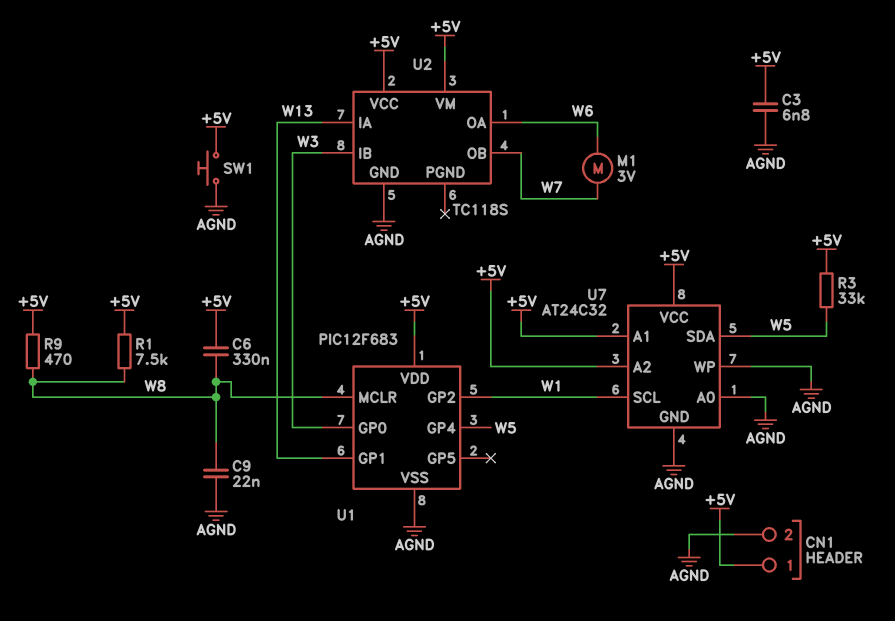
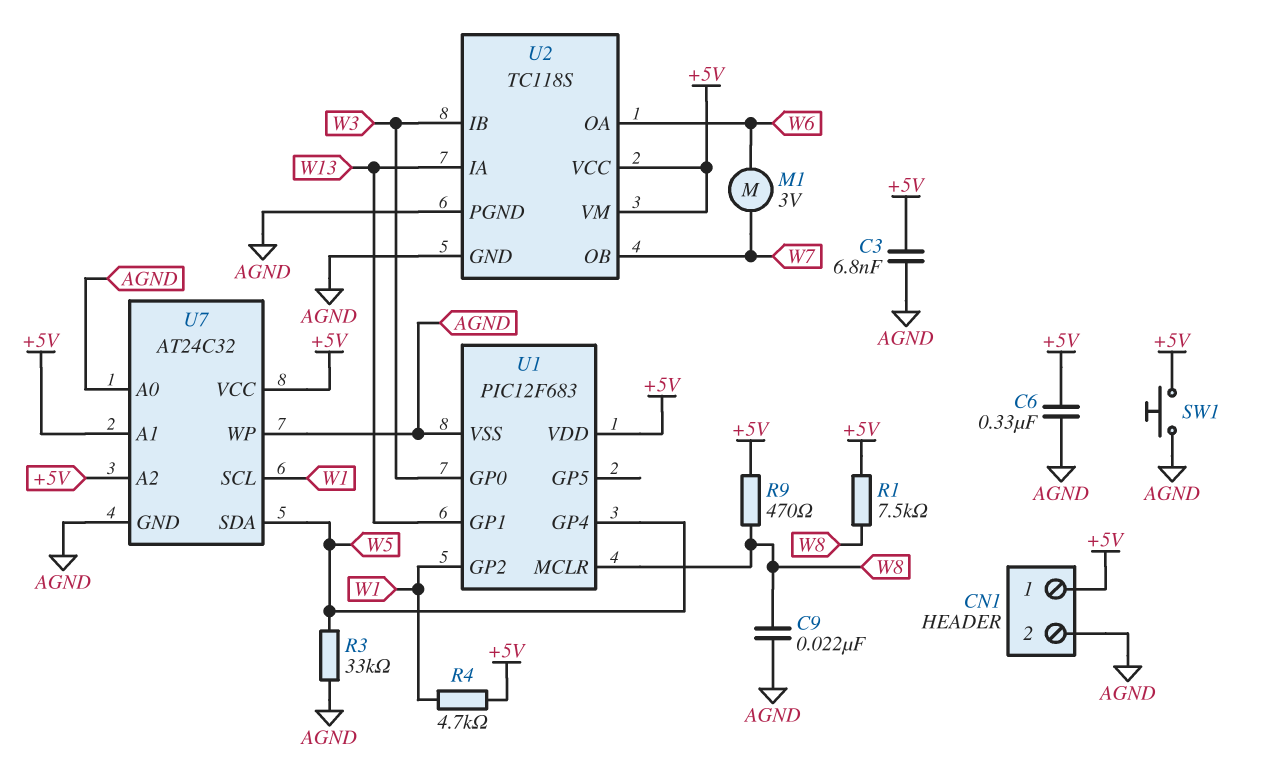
C6: 330nF (+5V, W8) -> 330nF (+5V, AGND)
R3: 33k (+5V, W5) -> 33k (AGND, W5)
R4: none -> 4.7k (+5V, W1)
U2 pin PGND: none -> AGND

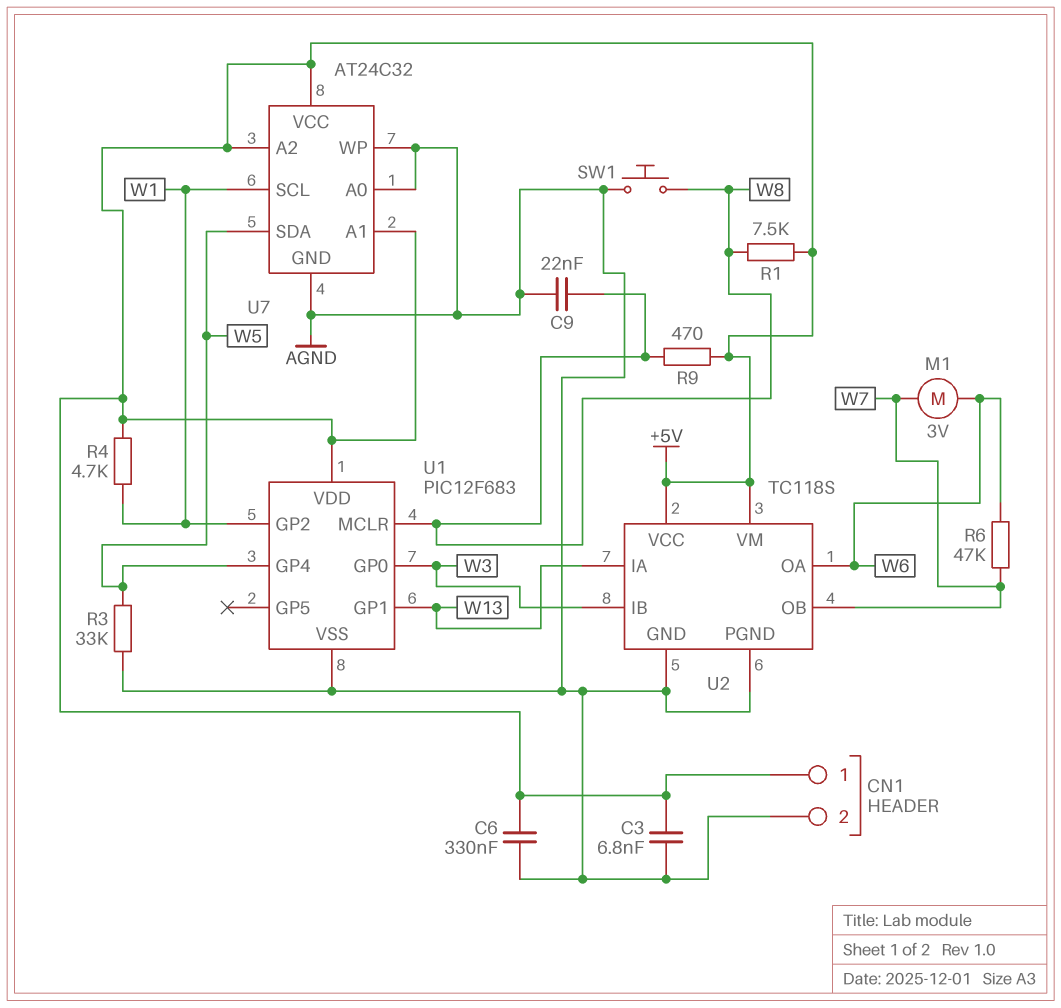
R6: none -> 47k (W6, W7)
SW1: button (+5V, AGND) -> button (AGND, W8)

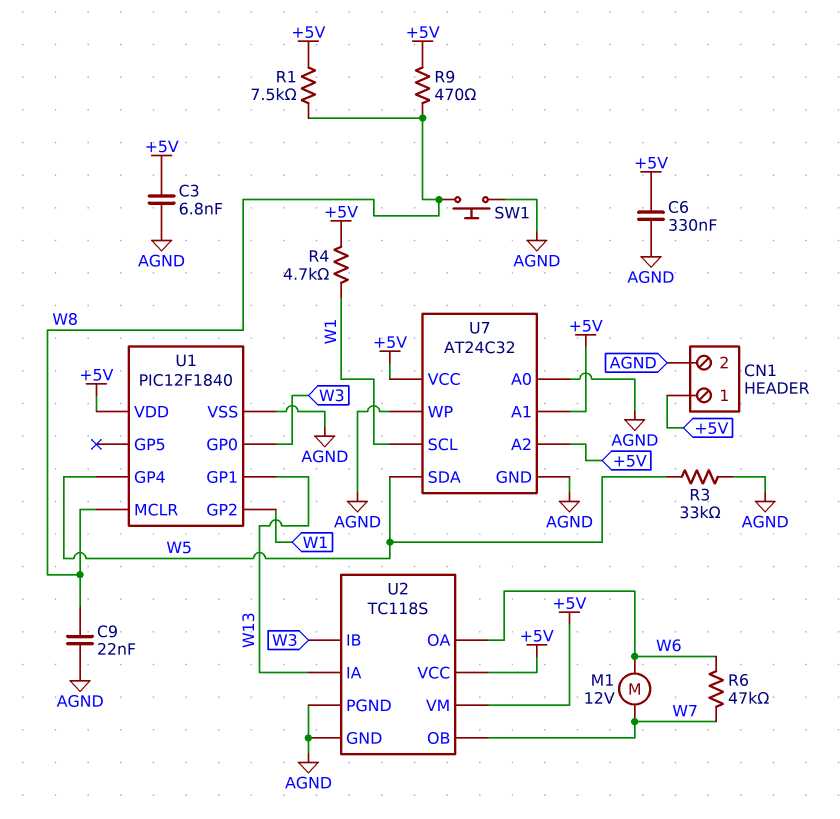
M1: motor 3V (W6, W7) -> motor 12V (W6, W7)
U1: PIC12F683 -> PIC12F1840

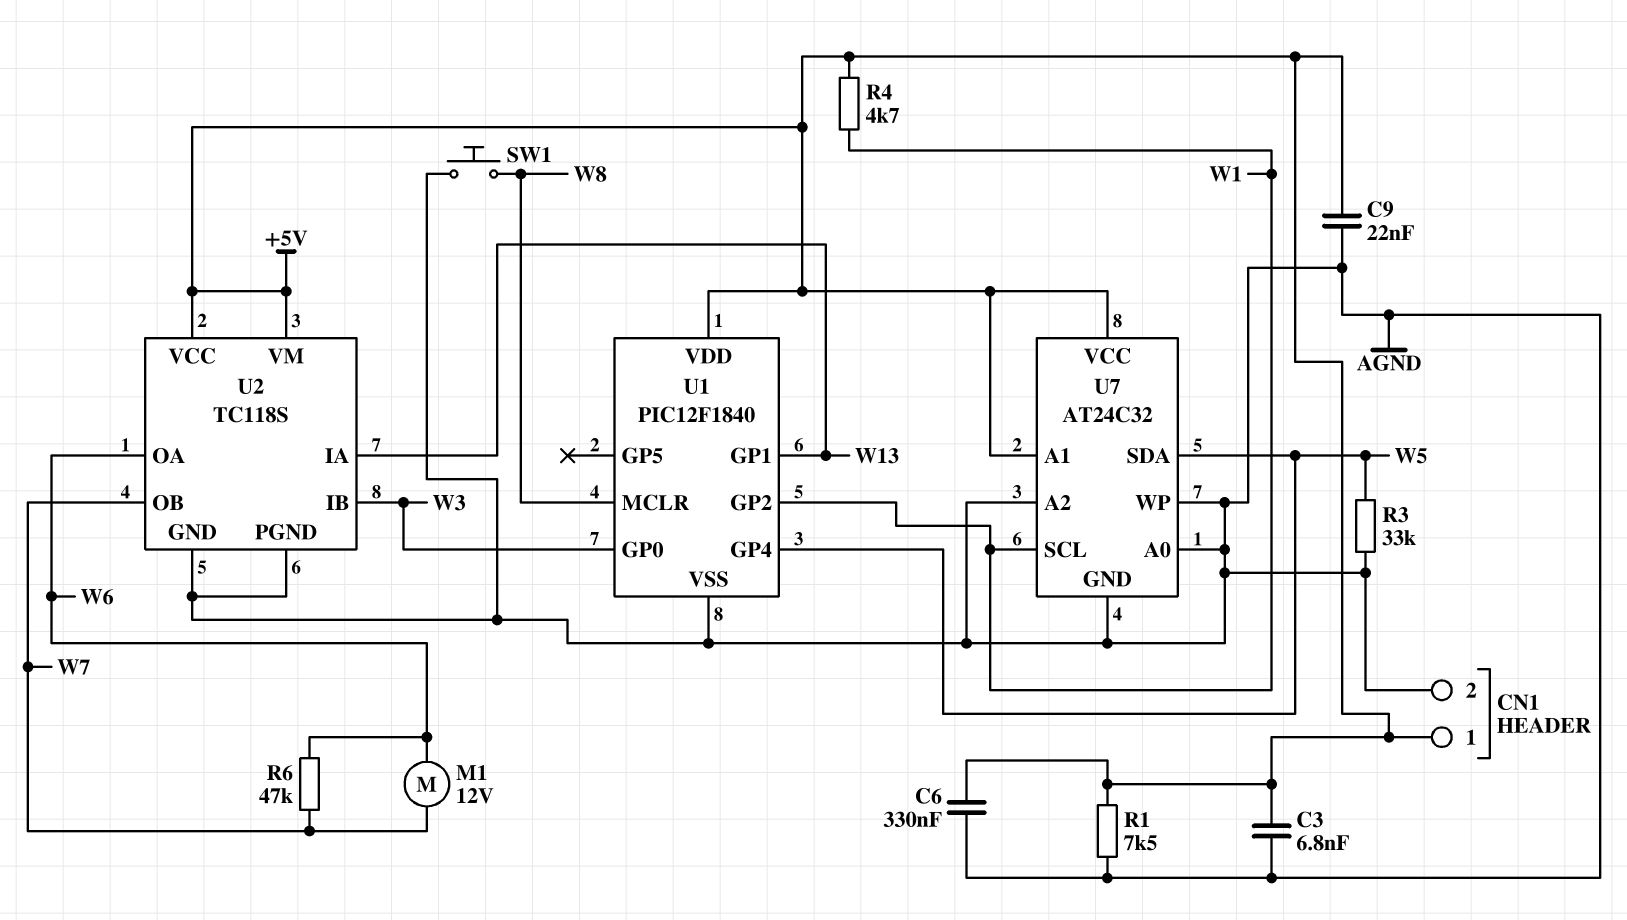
C9: 22nF (AGND, W8) -> 22nF (+5V, AGND)
R1: 7.5k (+5V, W8) -> 7.5k (+5V, AGND)
R9: 470 (+5V, W8) -> none
U7 pin A2: +5V -> AGND

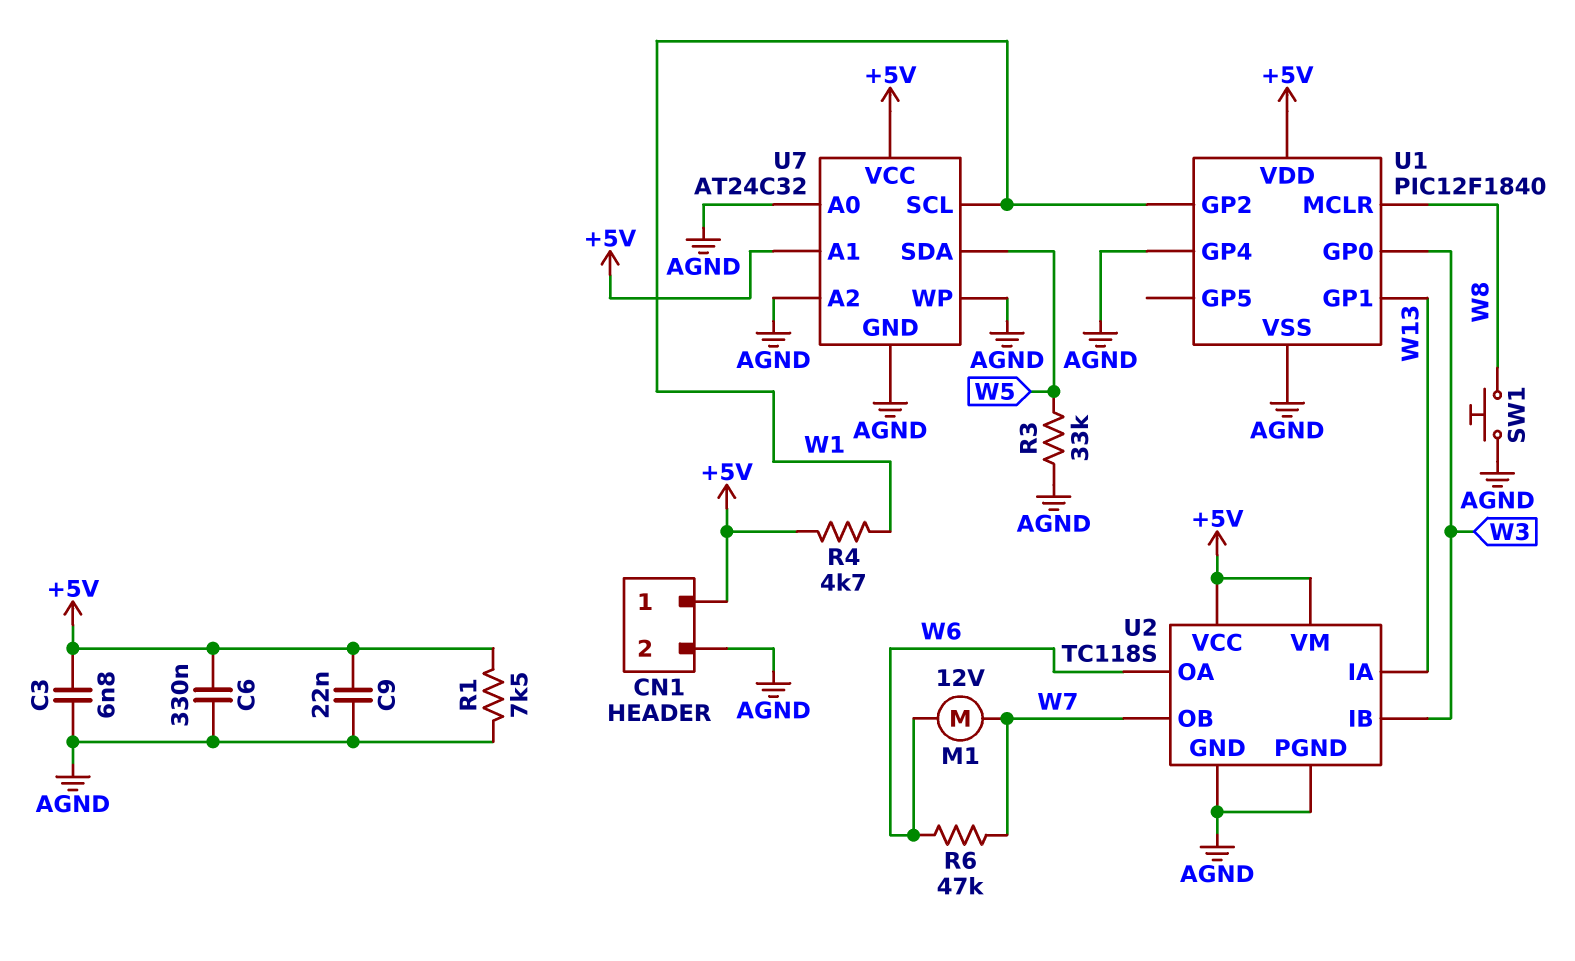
U1 pin GP4: W5 -> AGND

